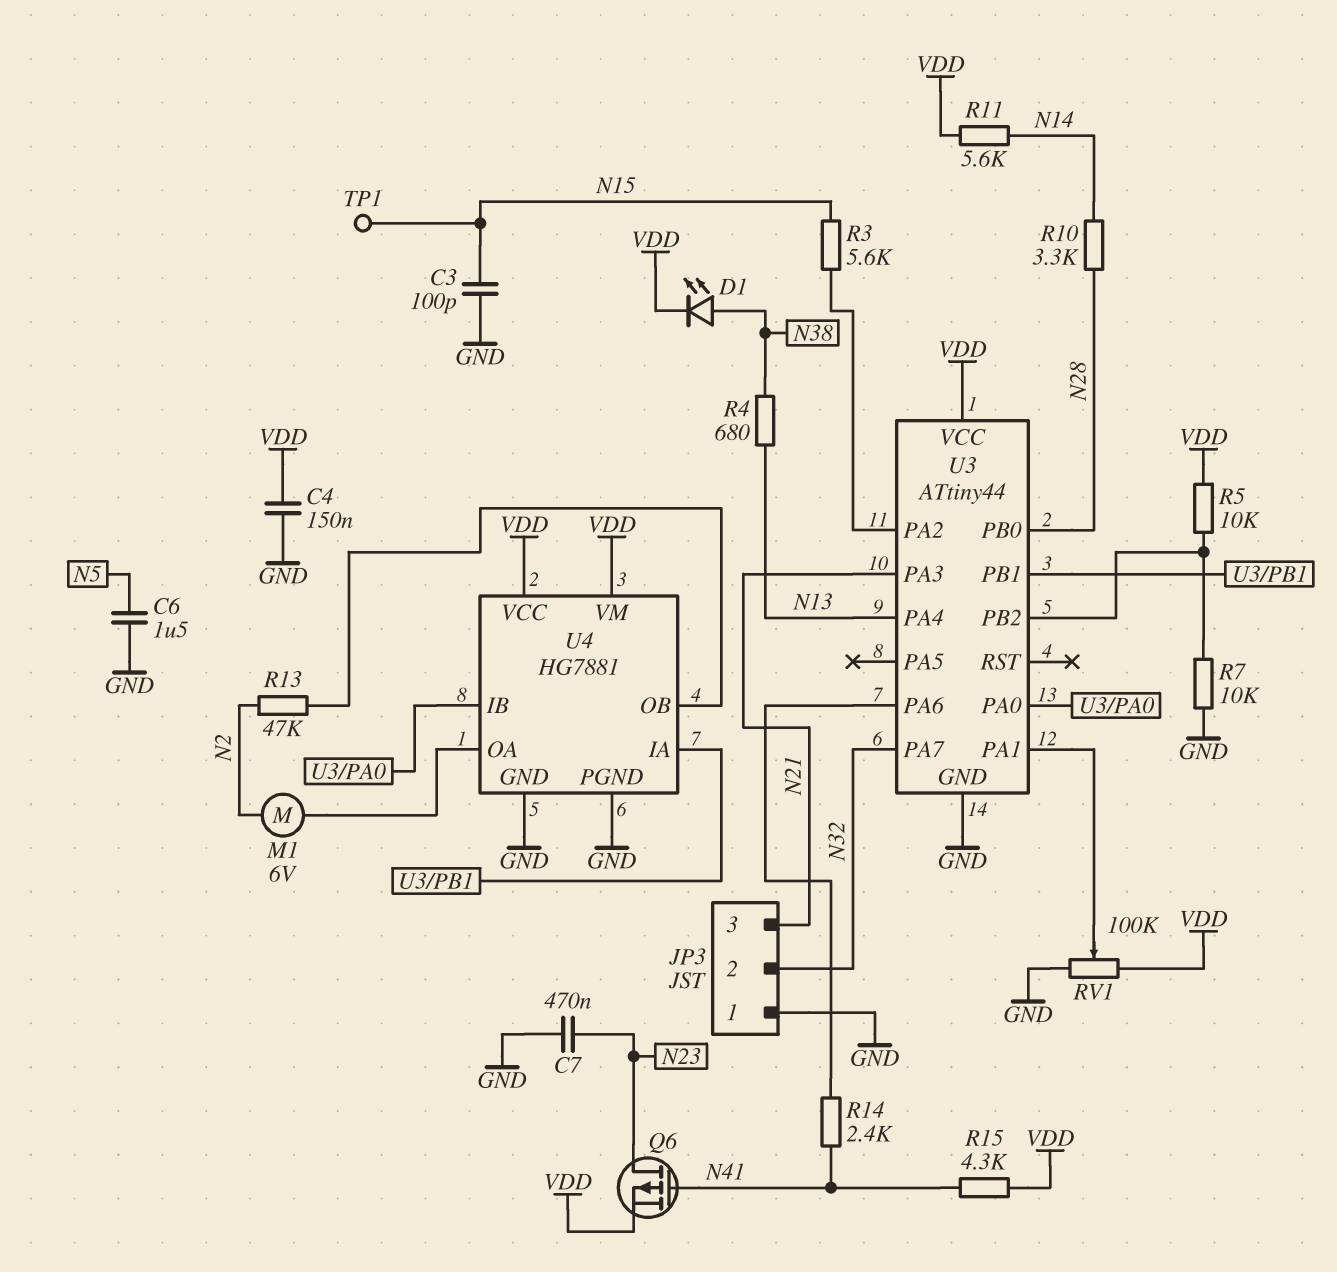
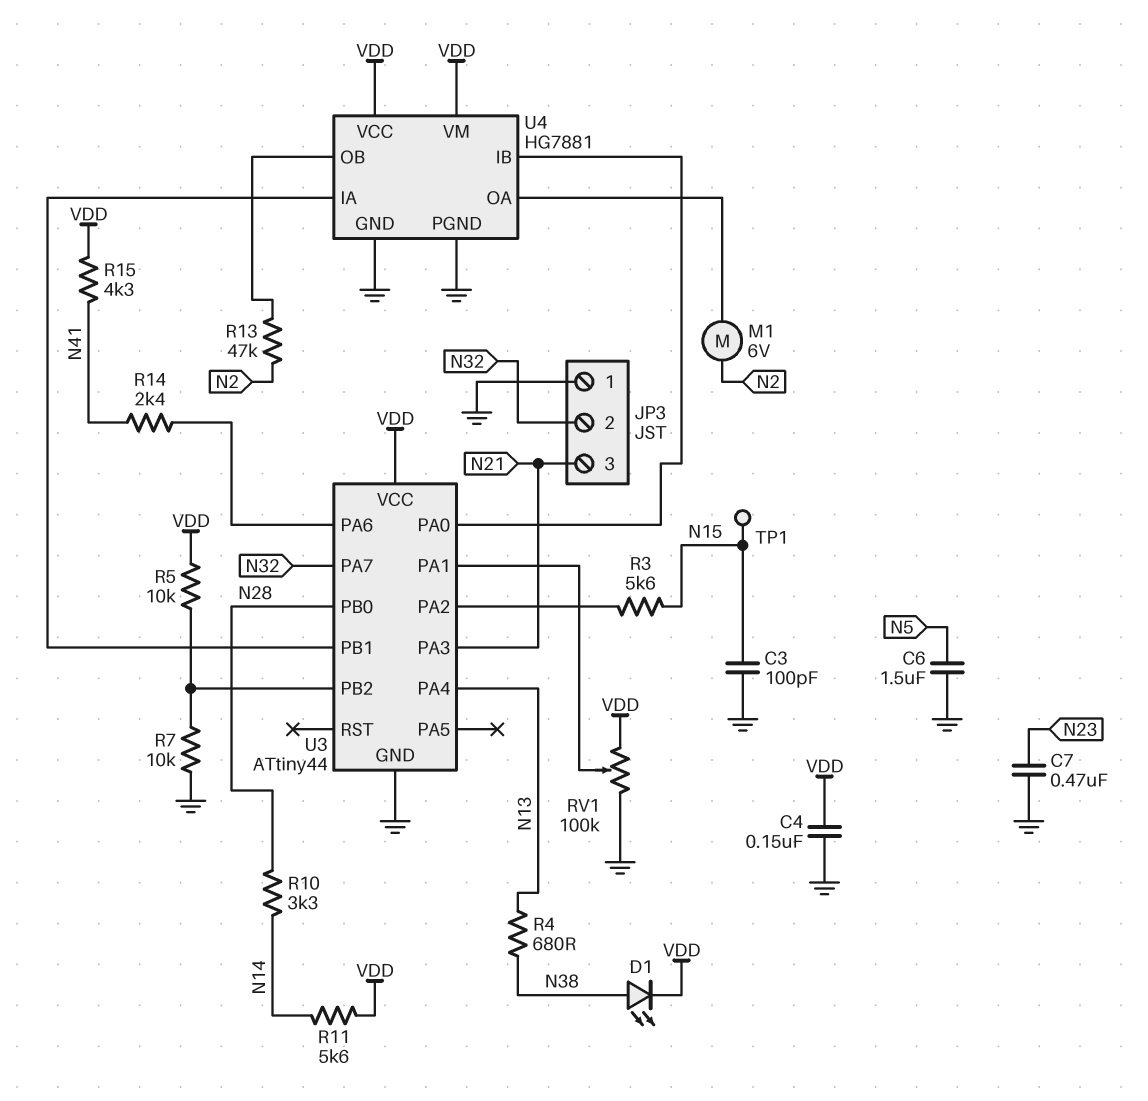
Q6: PMOS (G N41, D N23, S VDD) -> none

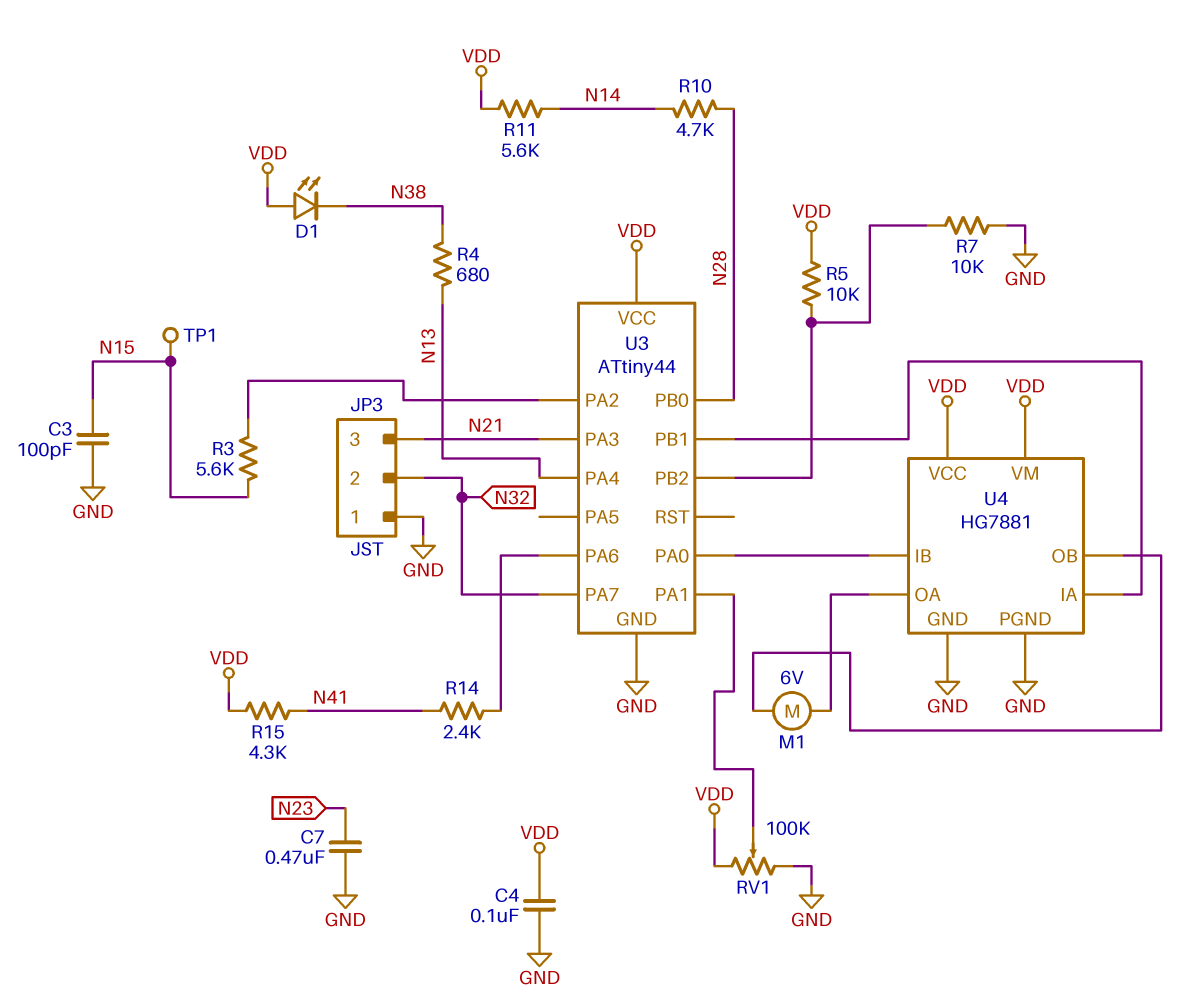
C4: 150nF (GND, VDD) -> 100nF (GND, VDD)
C6: 1.5uF (GND, N5) -> none
D1: LED (A N38, K VDD) -> LED (A VDD, K N38)
M1: motor 6V (N2, U4/OA) -> motor 6V (U4/OA, U4/OB)
R10: 3.3k (N14, N28) -> 4.7k (N14, N28)
R13: 47k (N2, U4/OB) -> none

